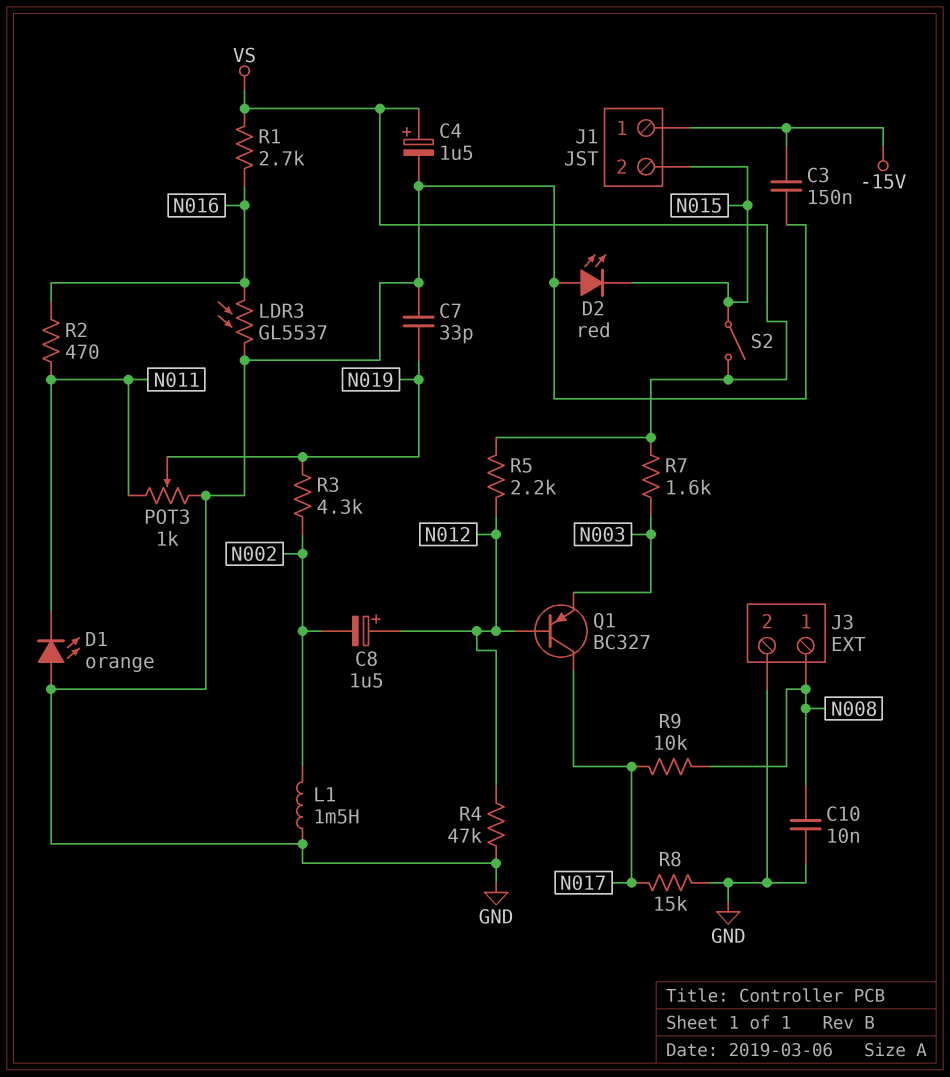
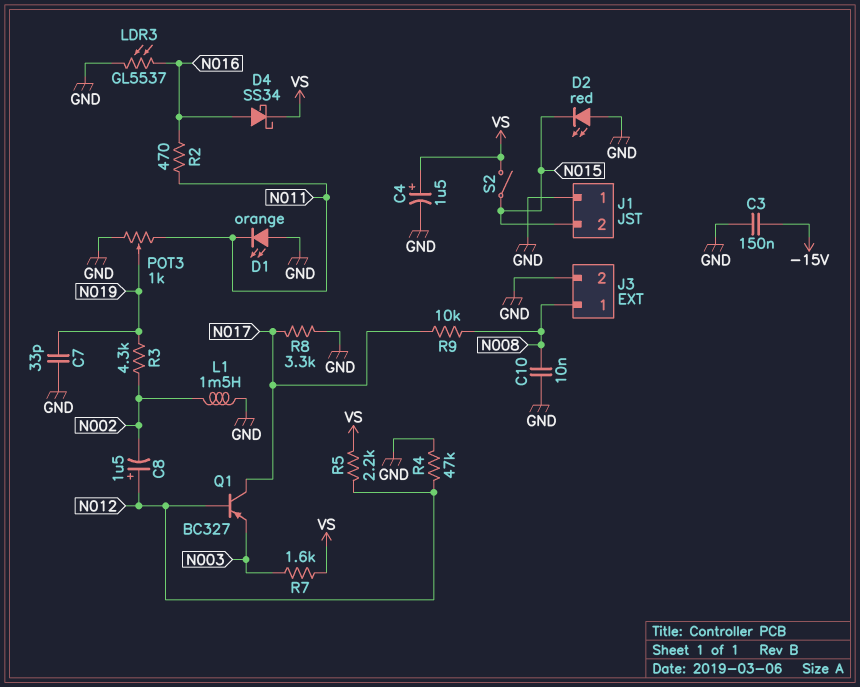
D4: none -> schottky SS34 (A N016, K VS)
J1 pin 1: -15V -> GND
R1: 2.7k (N016, VS) -> none
R8: 15k (GND, N017) -> 3.3k (GND, N017)

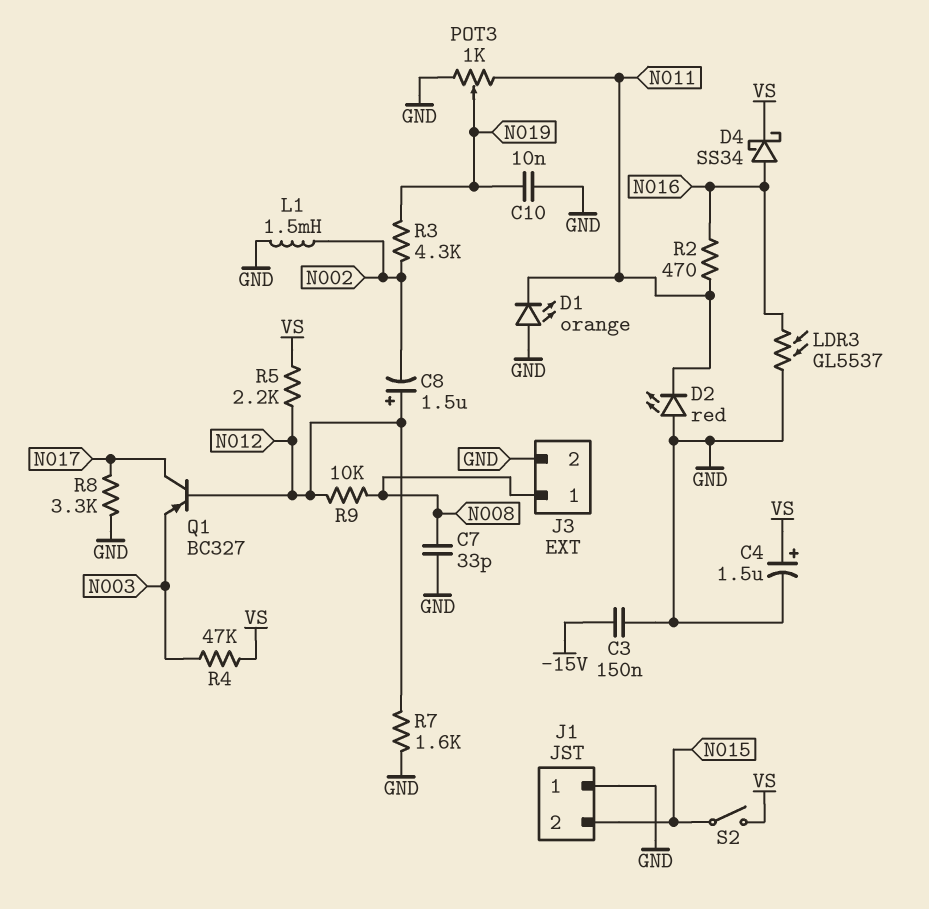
C7: 33pF (GND, N019) -> 33pF (GND, N008)
C10: 10nF (GND, N008) -> 10nF (GND, N019)
D2: LED red (A GND, K N015) -> LED red (A GND, K N011)
R4: 47k (GND, N012) -> 47k (N003, VS)
R7: 1.6k (N003, VS) -> 1.6k (GND, N012)
R9: 10k (N008, N017) -> 10k (N008, N012)

